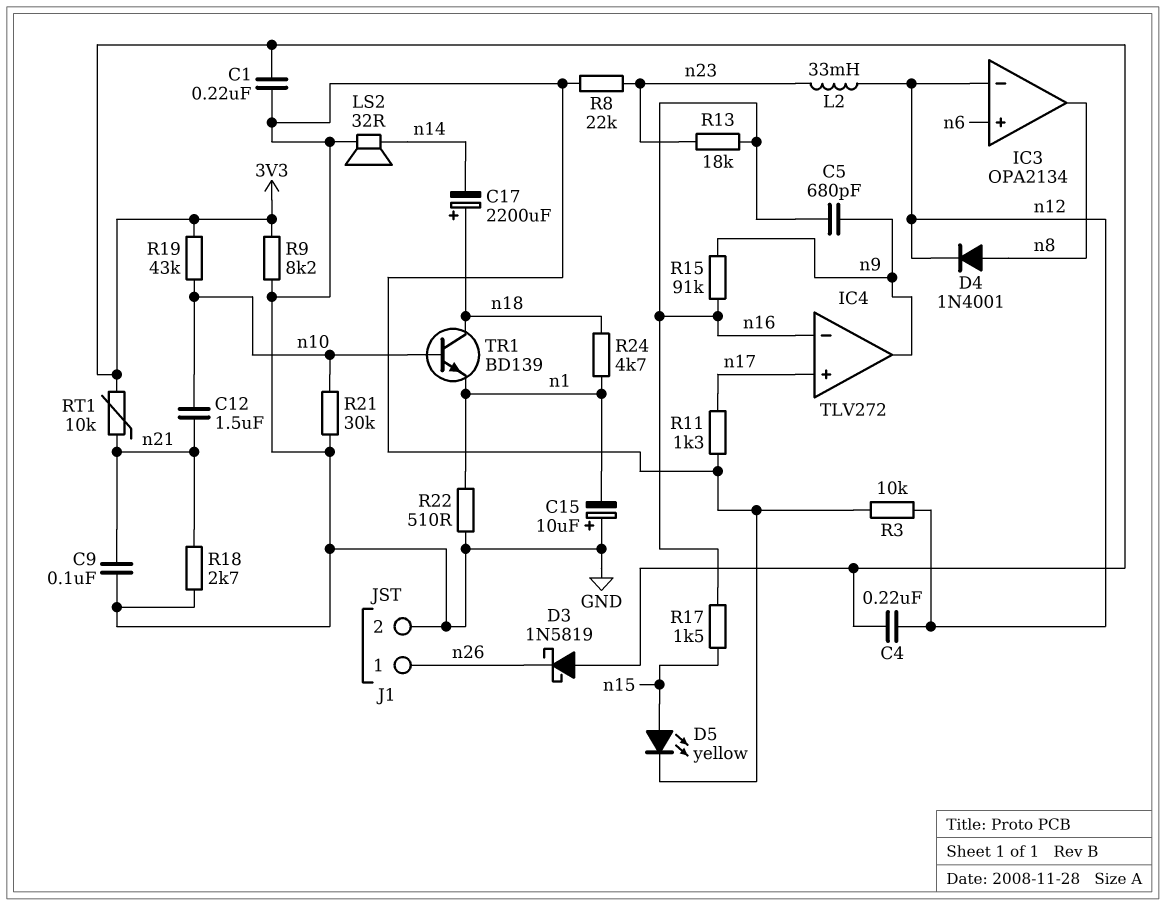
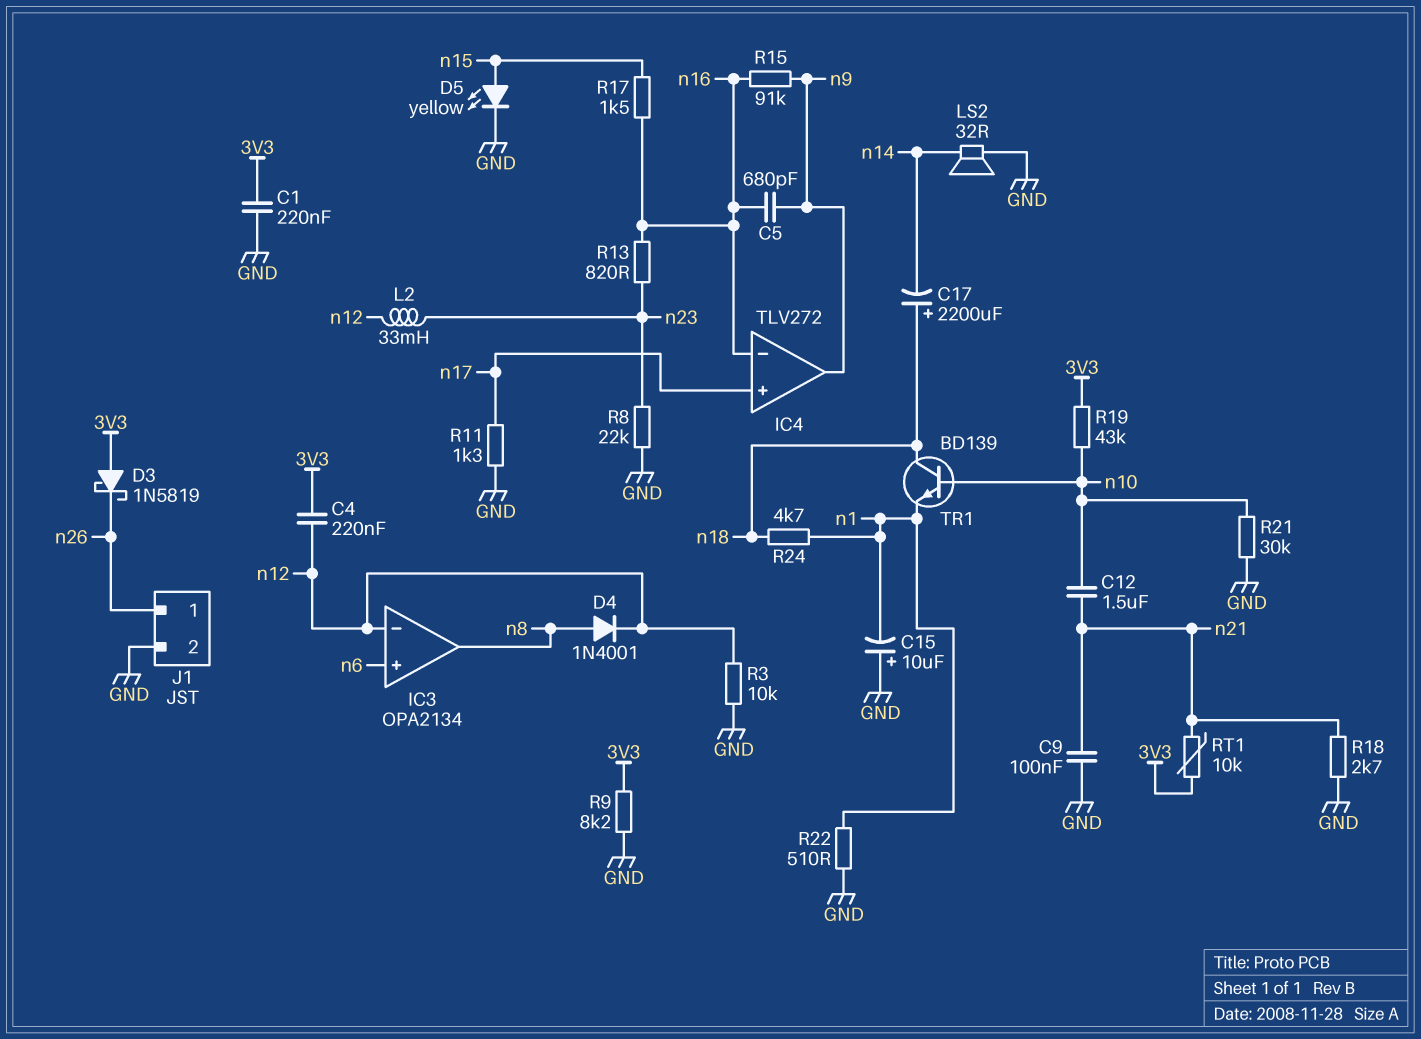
R13: 18k (n16, n23) -> 820 (n16, n23)

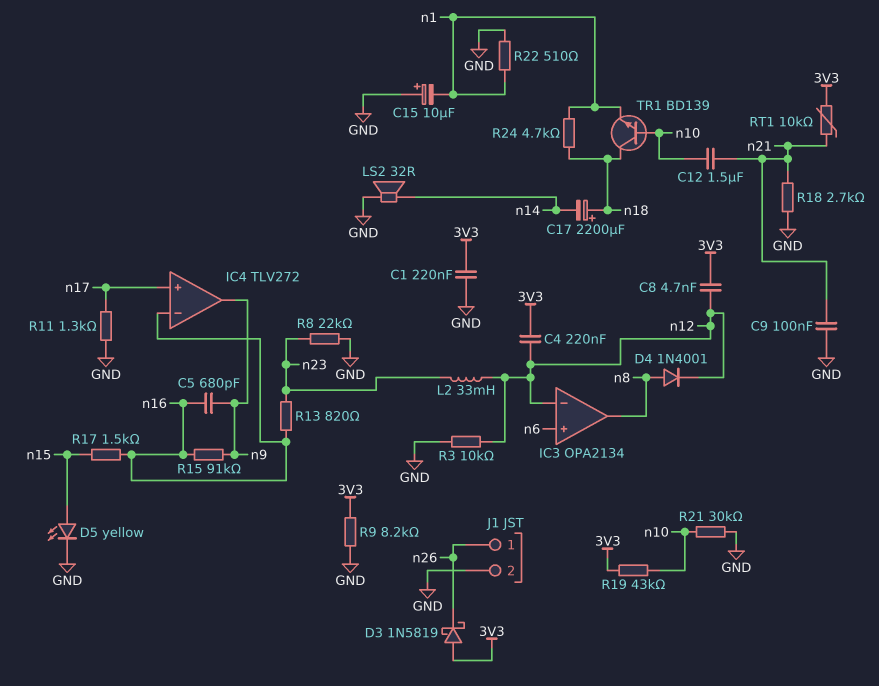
C8: none -> 4.7nF (3V3, n12)

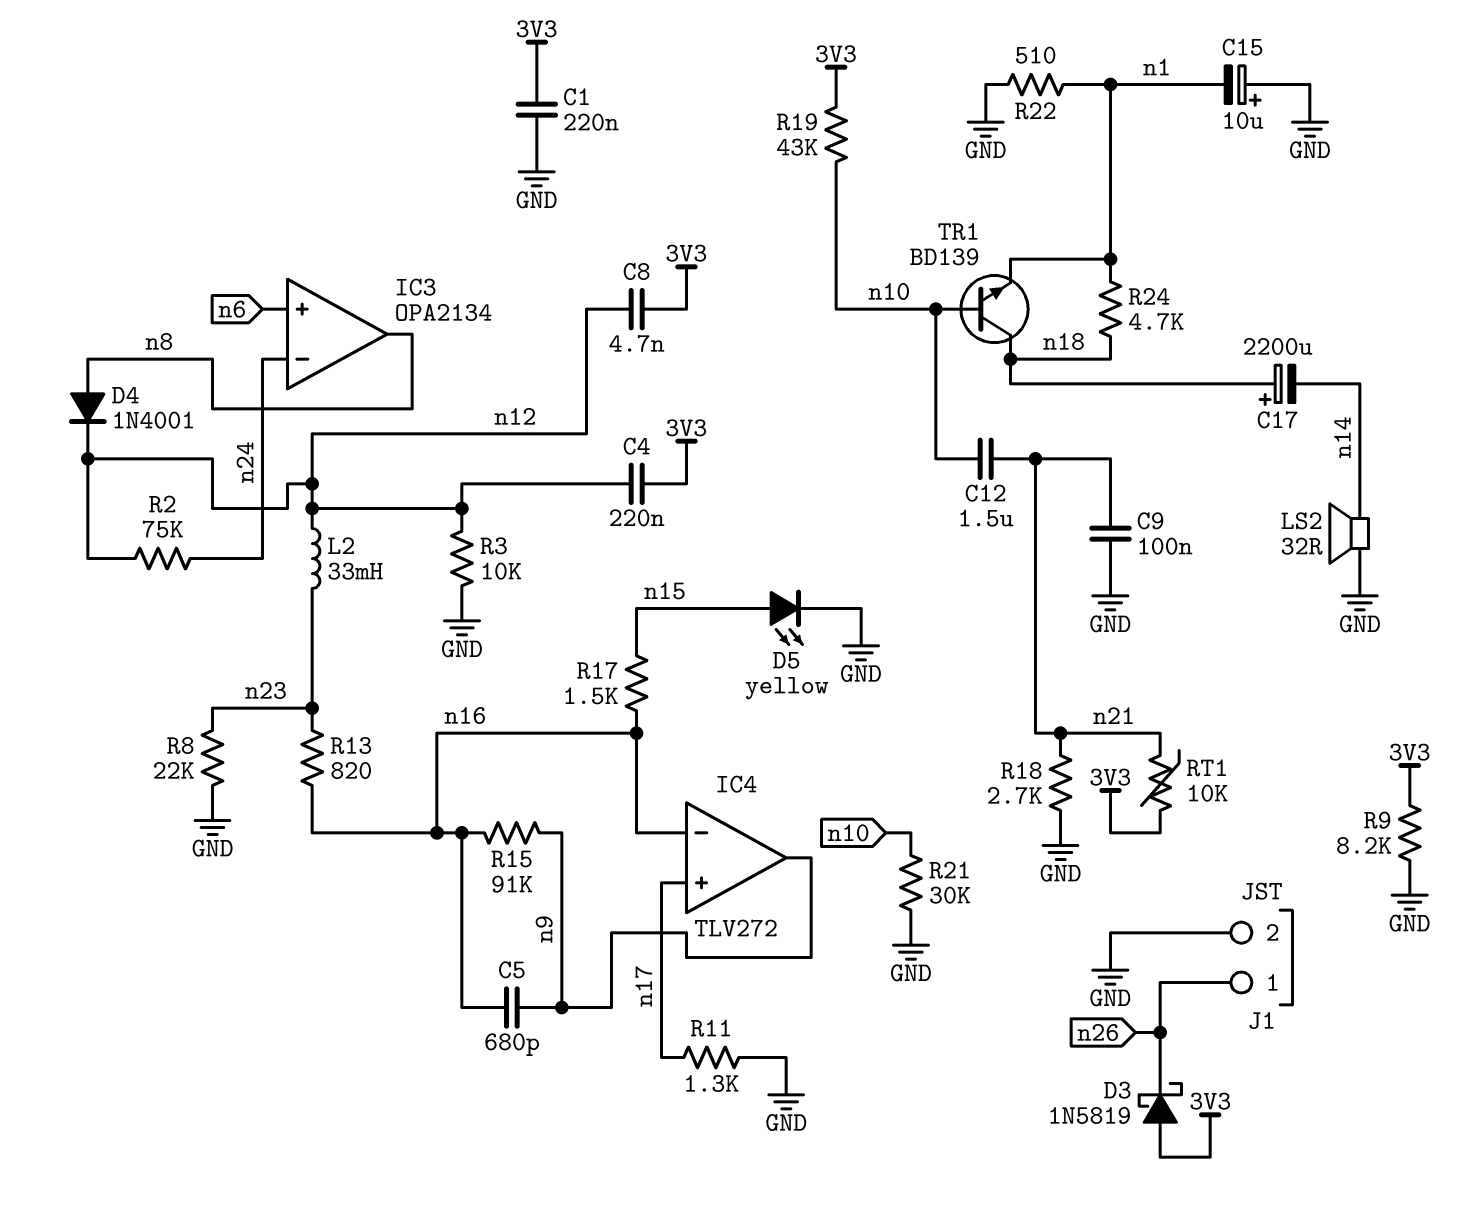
IC3 pin in-: n12 -> n24
R2: none -> 75k (n12, n24)

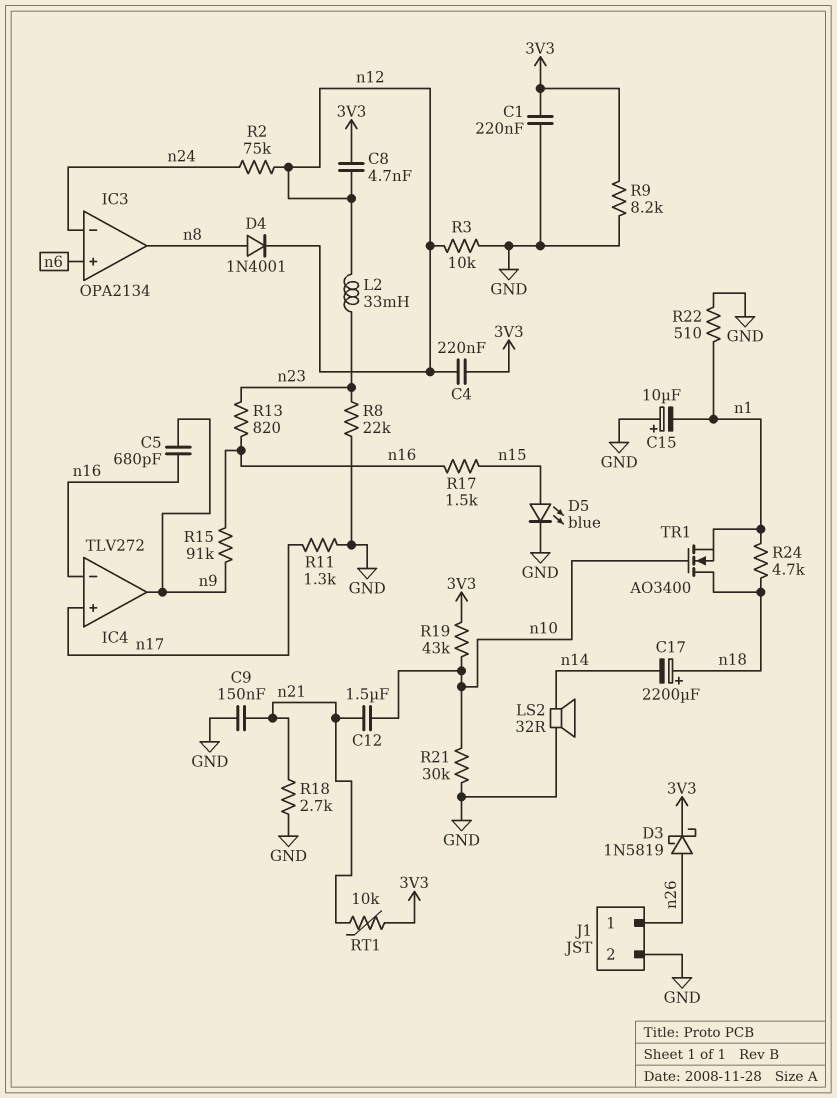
C9: 100nF (GND, n21) -> 150nF (GND, n21)
D3: schottky 1N5819 (A 3V3, K n26) -> schottky 1N5819 (A n26, K 3V3)
D5: LED yellow (A n15, K GND) -> LED blue (A n15, K GND)
TR1: NPN BD139 (B n10, C n18, E n1) -> NMOS AO3400 (G n10, D n18, S n1)

